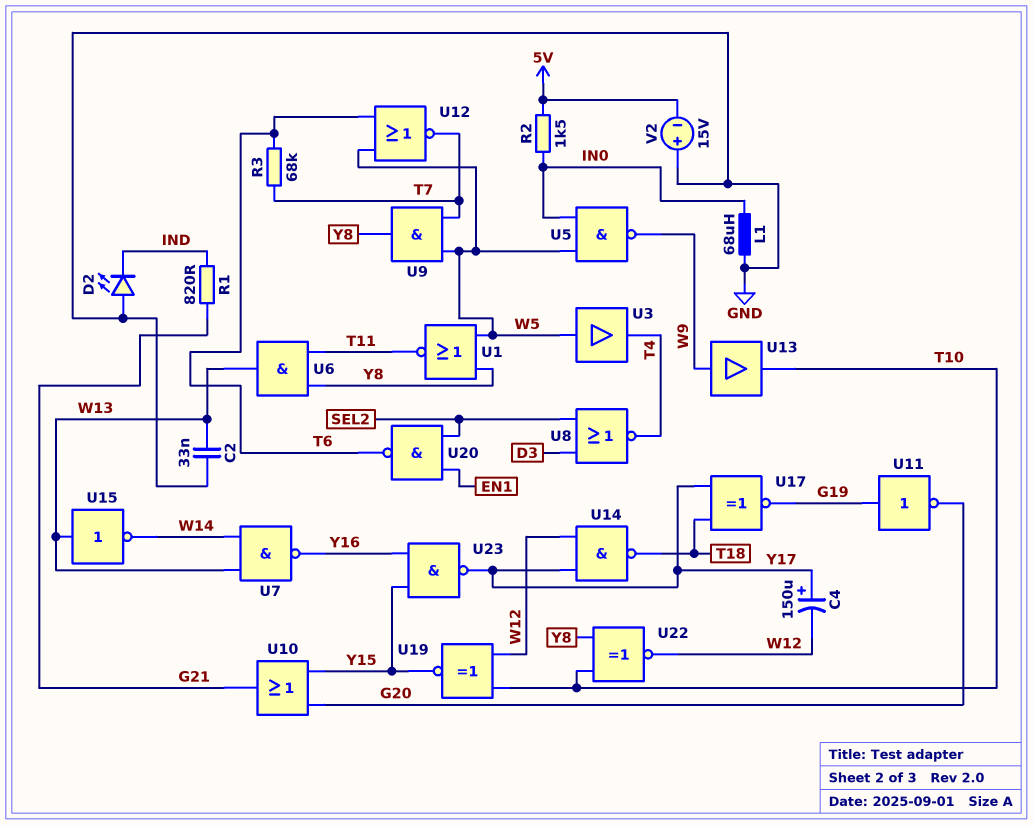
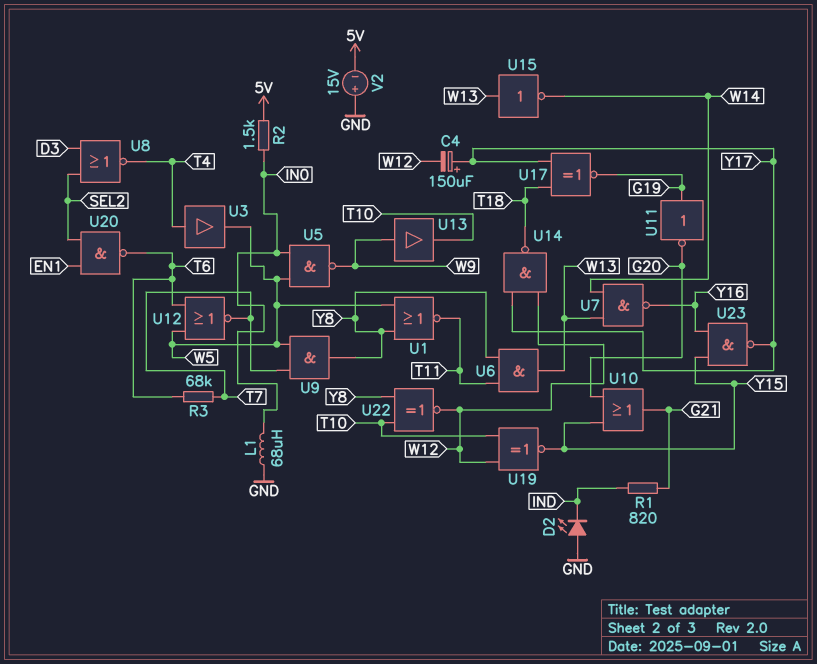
C2: 33nF (GND, W13) -> none
U3: buffer (in W5, out T4) -> buffer (in T4, out W5)

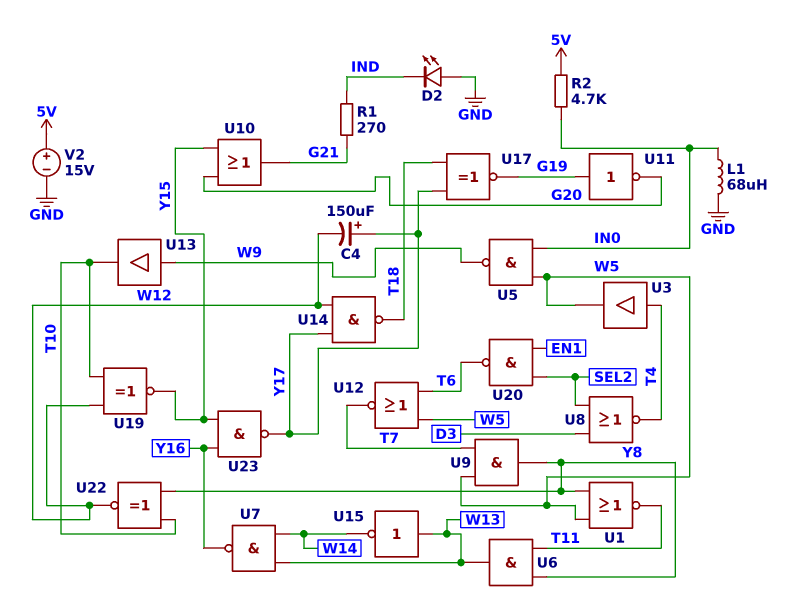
R1: 820 (G21, IND) -> 270 (G21, IND)
R2: 1.5k (5V, IN0) -> 4.7k (5V, IN0)
R3: 68k (T6, T7) -> none
V2: 15V (plus GND, minus 5V) -> 15V (plus 5V, minus GND)

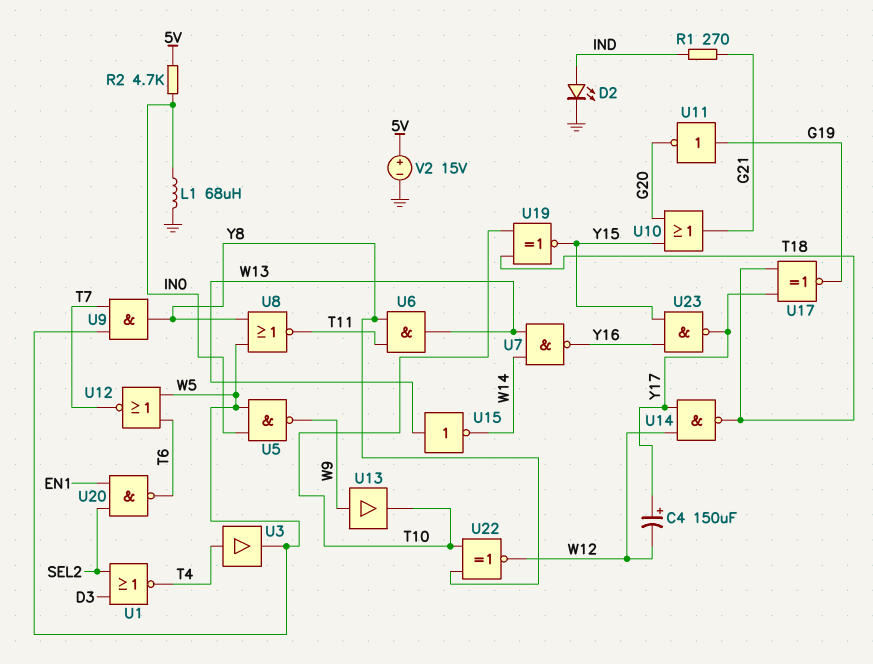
D2: LED (A GND, K IND) -> LED (A IND, K GND)
U1: NOR (in W5, in Y8, out T11) -> NOR (in D3, in SEL2, out T4)
U8: NOR (in D3, in SEL2, out T4) -> NOR (in W5, in Y8, out T11)
U19: XNOR (in T10, in W12, out Y15) -> XNOR (in T10, in T18, out Y15)

